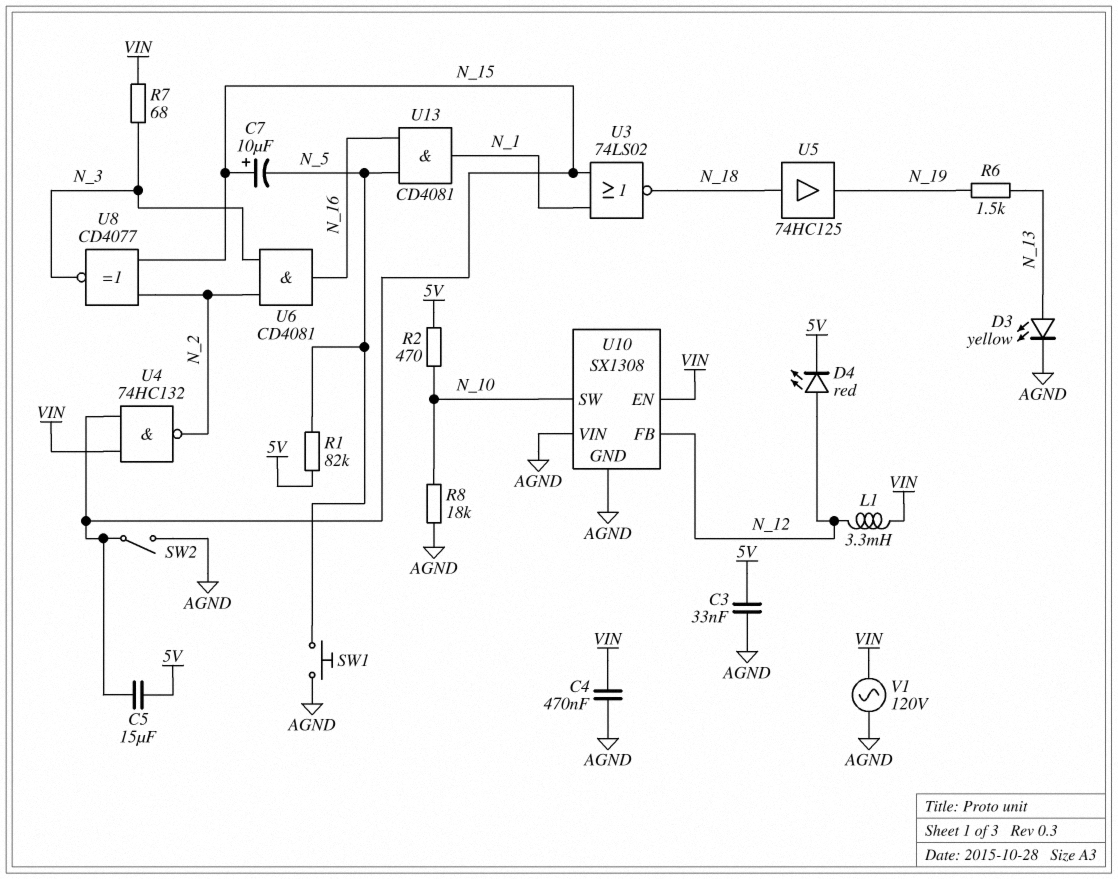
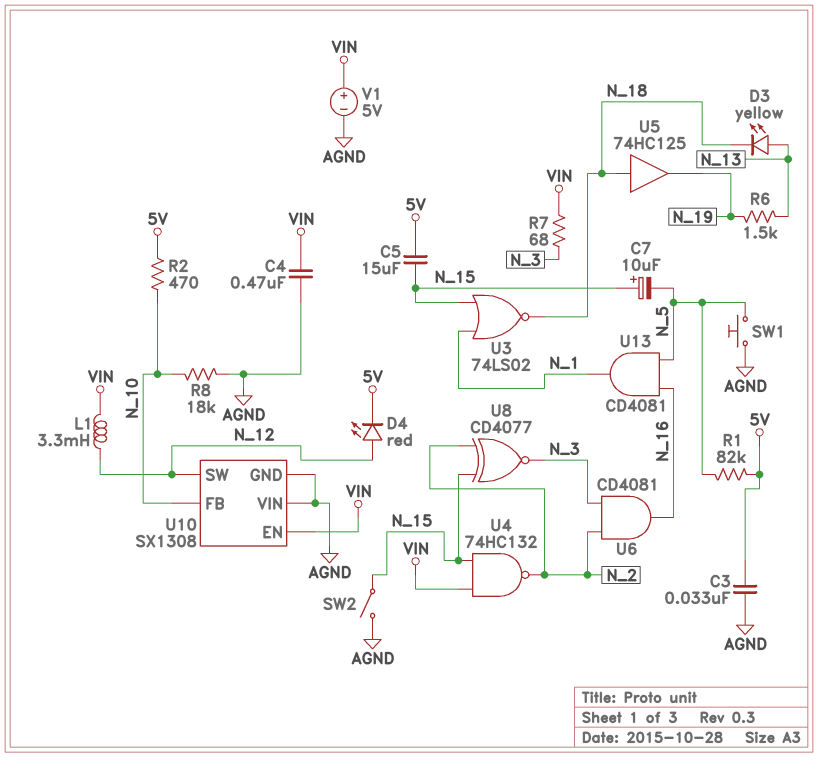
D3: LED yellow (A N_13, K AGND) -> LED yellow (A N_13, K N_18)
U10 pin FB: N_12 -> N_10
U10 pin SW: N_10 -> N_12
V1: AC 120V (AGND, VIN) -> 5V (plus VIN, minus AGND)

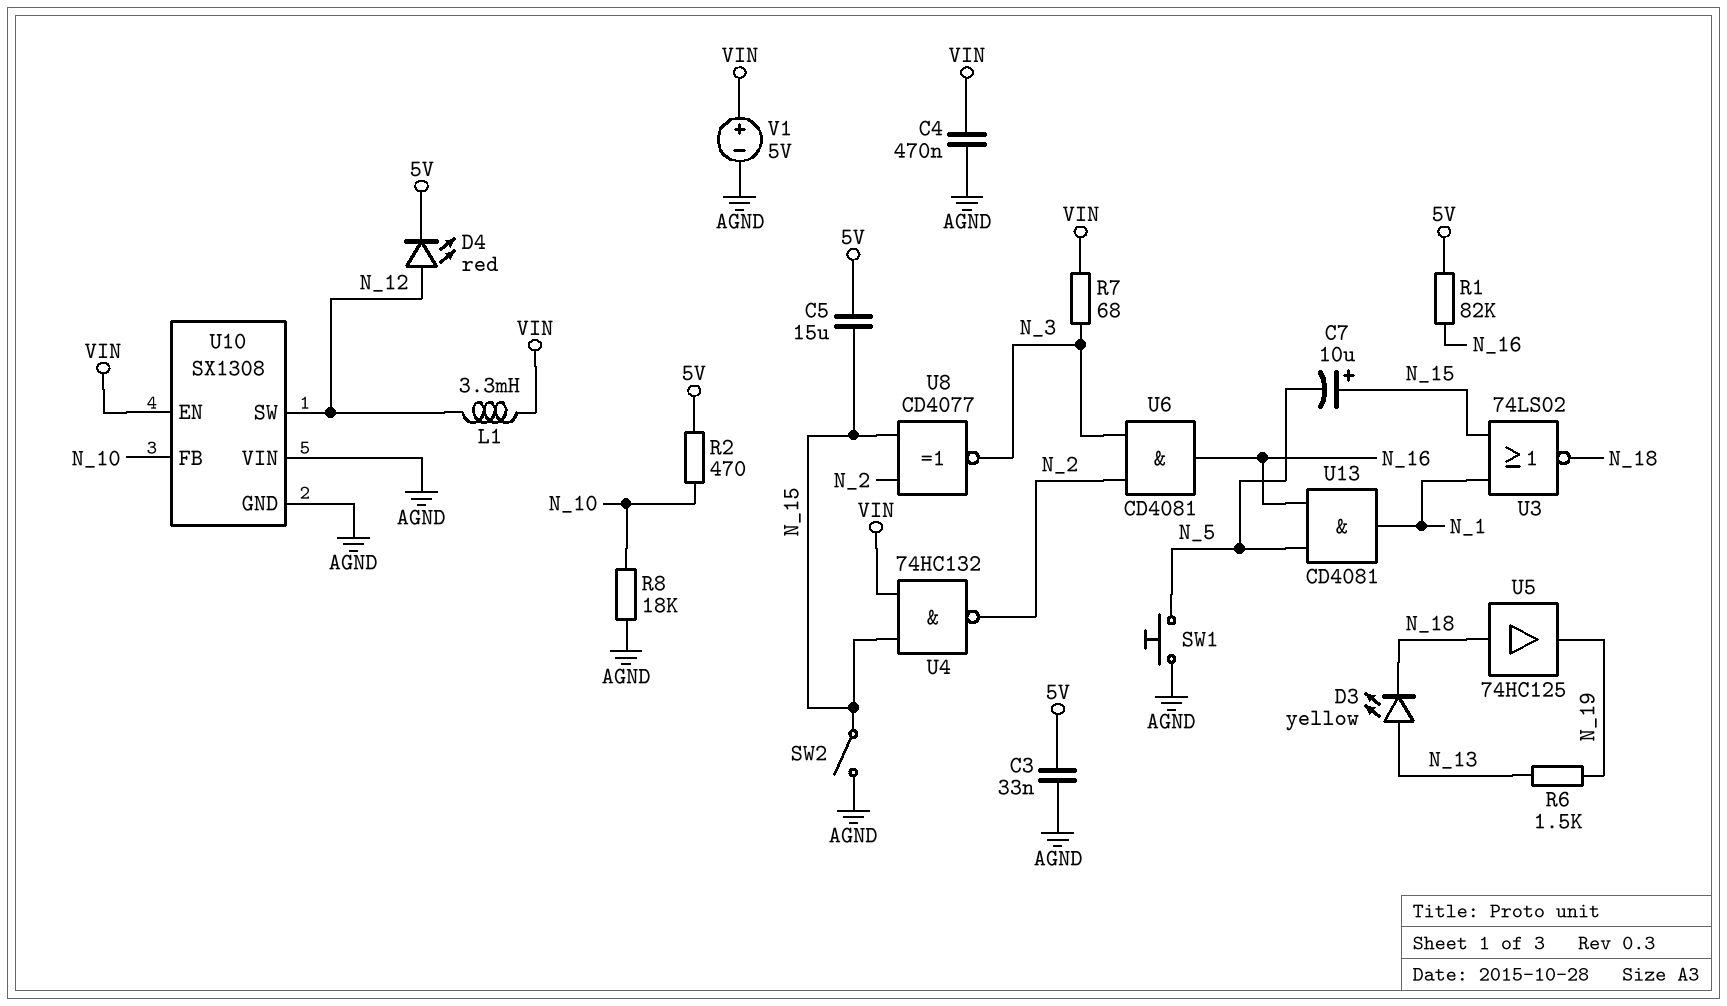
R1: 82k (5V, N_5) -> 82k (5V, N_16)

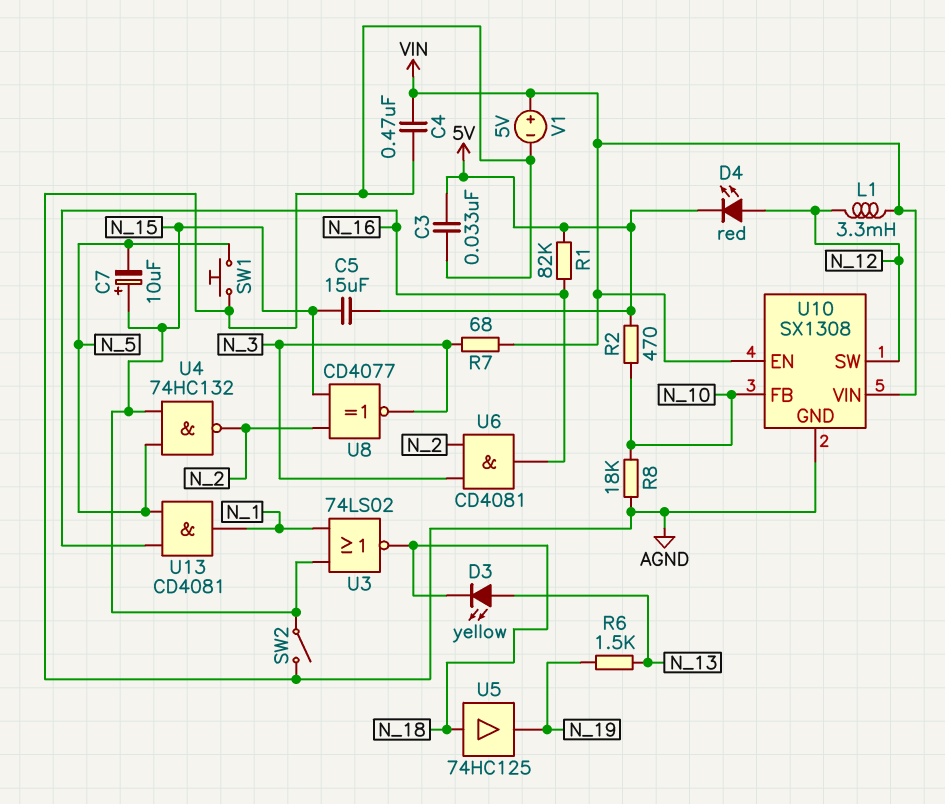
U4: NAND 74HC132 (in N_15, in VIN, out N_2) -> NAND 74HC132 (in N_5, in N_15, out N_2)
U10 pin VIN: AGND -> VIN

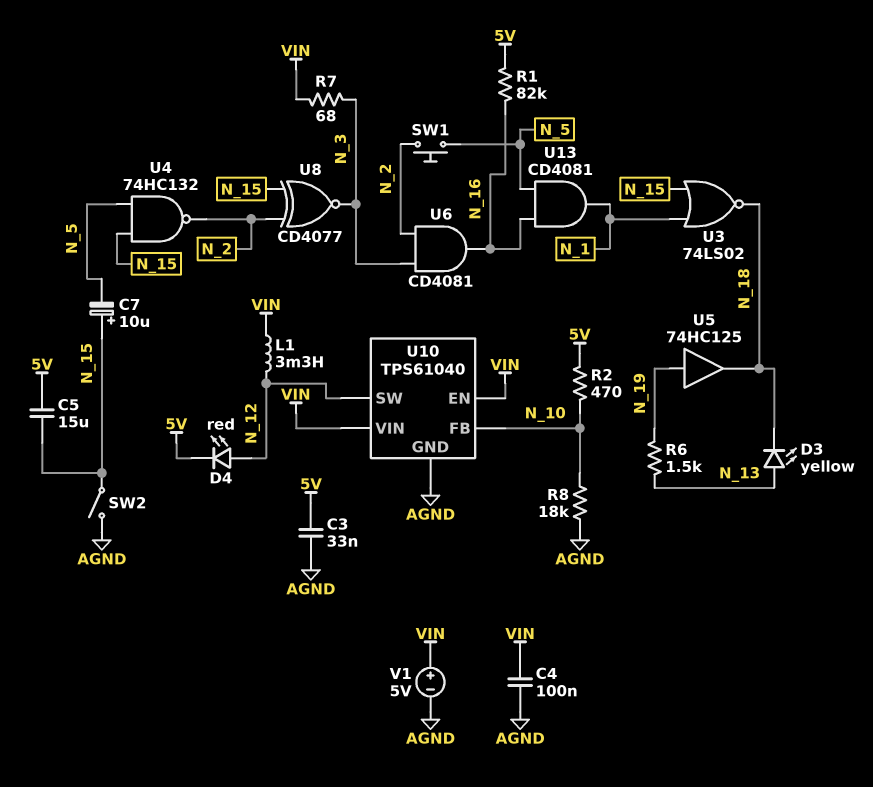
C4: 470nF (AGND, VIN) -> 100nF (AGND, VIN)
SW1: button (AGND, N_5) -> button (N_2, N_5)
U5: buffer 74HC125 (in N_18, out N_19) -> buffer 74HC125 (in N_19, out N_18)
U10: SX1308 -> TPS61040

